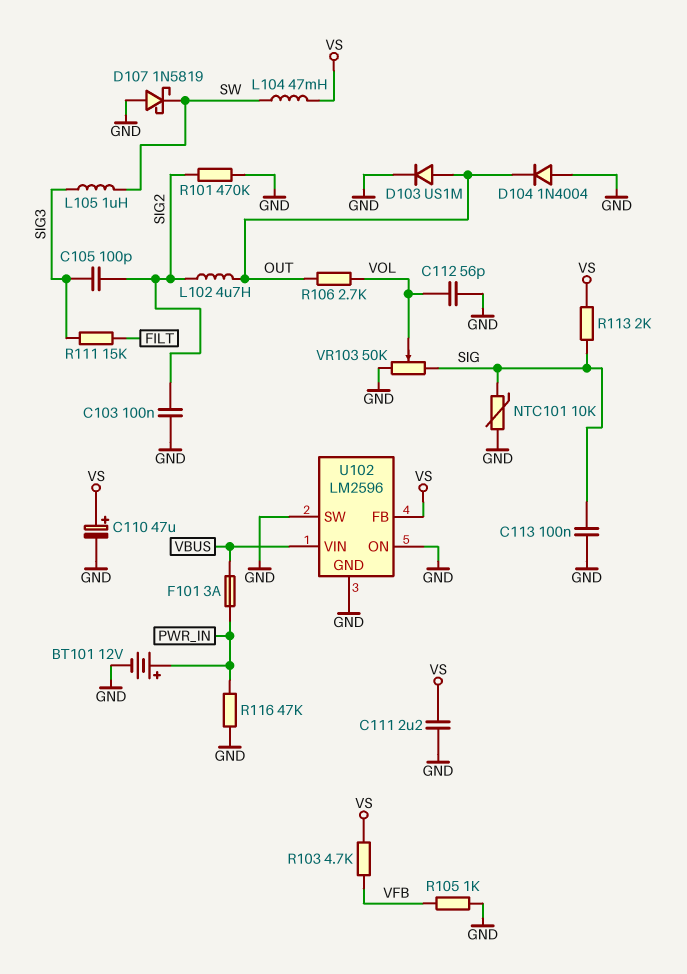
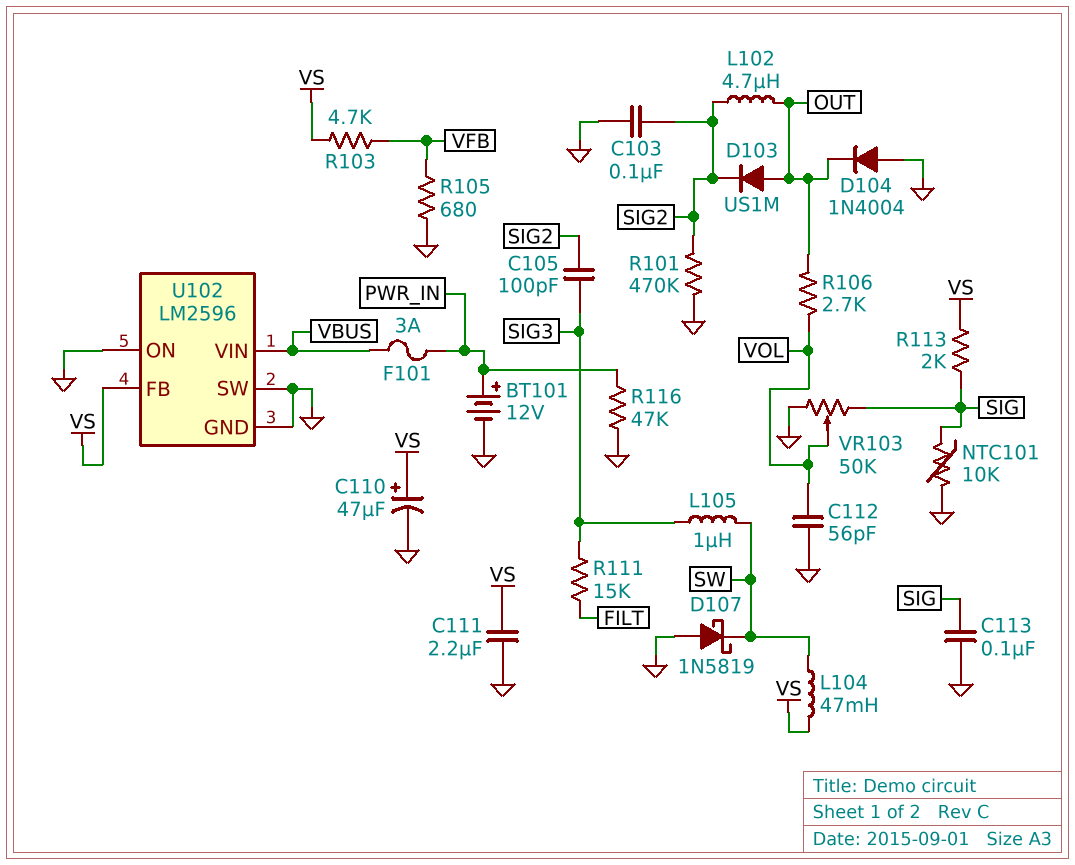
D103: diode US1M (A OUT, K GND) -> diode US1M (A OUT, K SIG2)
R105: 1k (GND, VFB) -> 680 (GND, VFB)

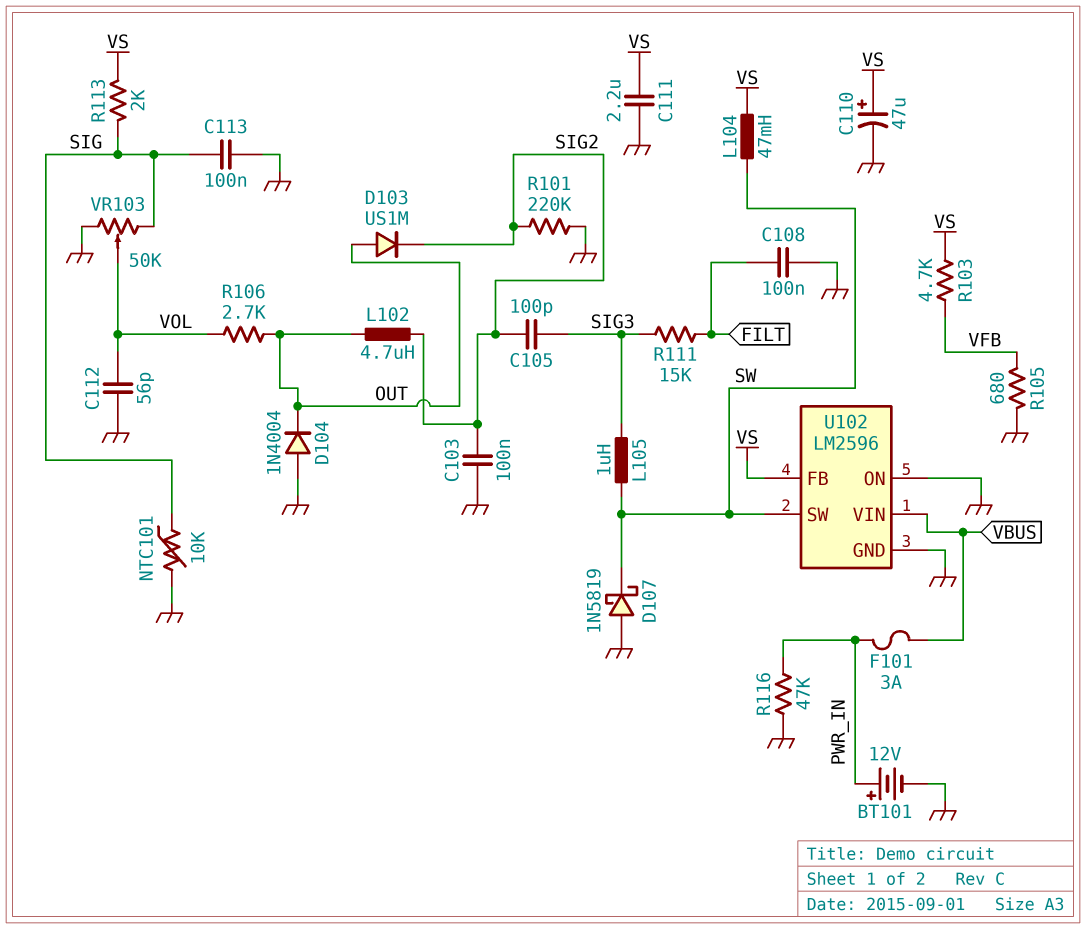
C108: none -> 100nF (FILT, GND)
R101: 470k (GND, SIG2) -> 220k (GND, SIG2)
U102 pin SW: GND -> SW

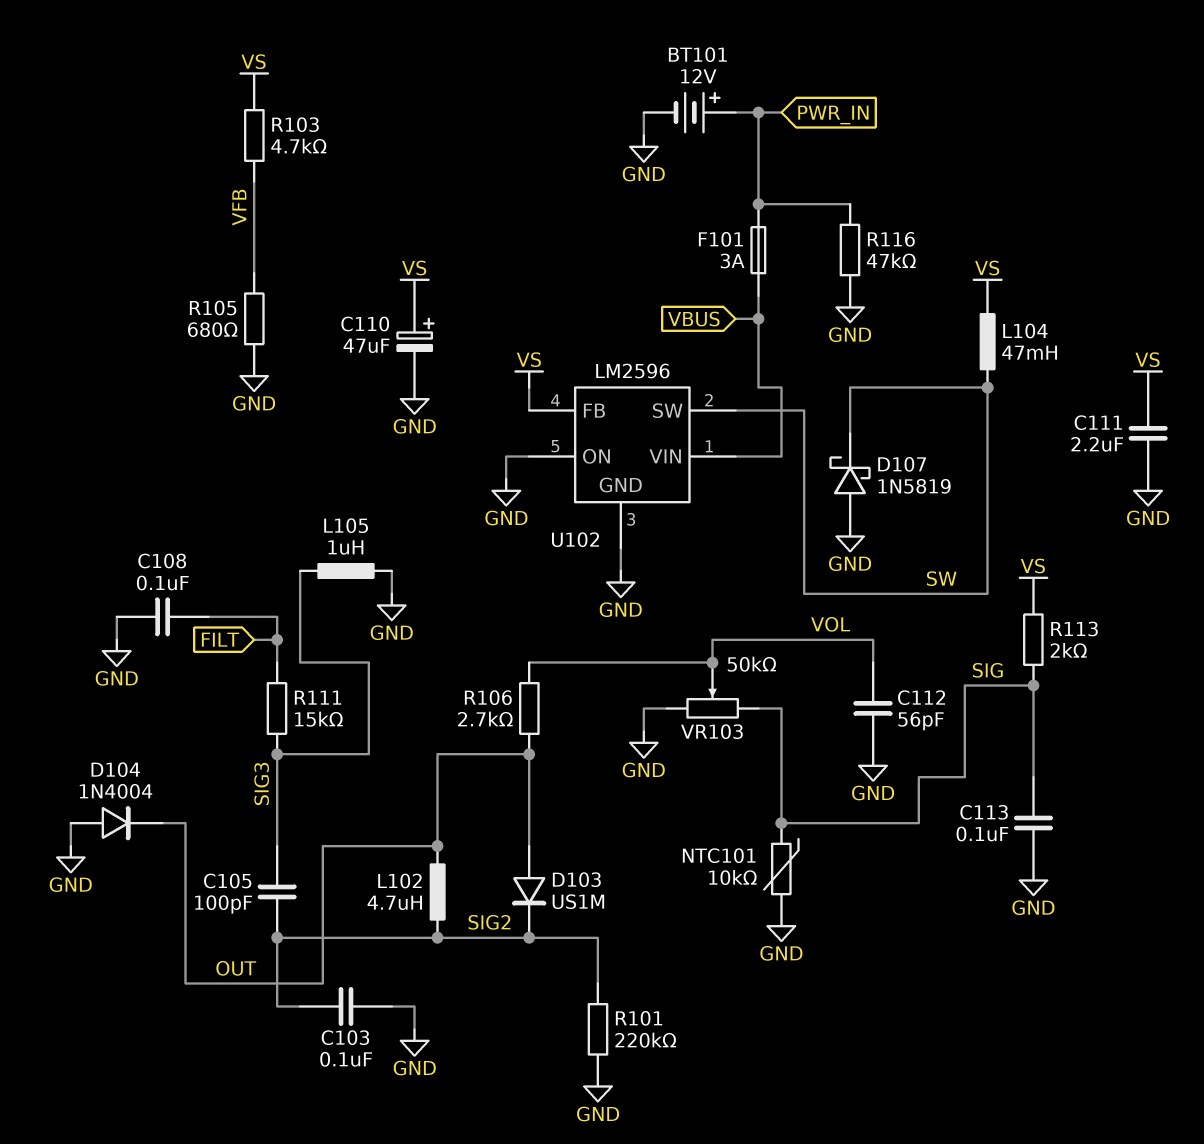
L105: 1uH (SIG3, SW) -> 1uH (GND, SIG3)

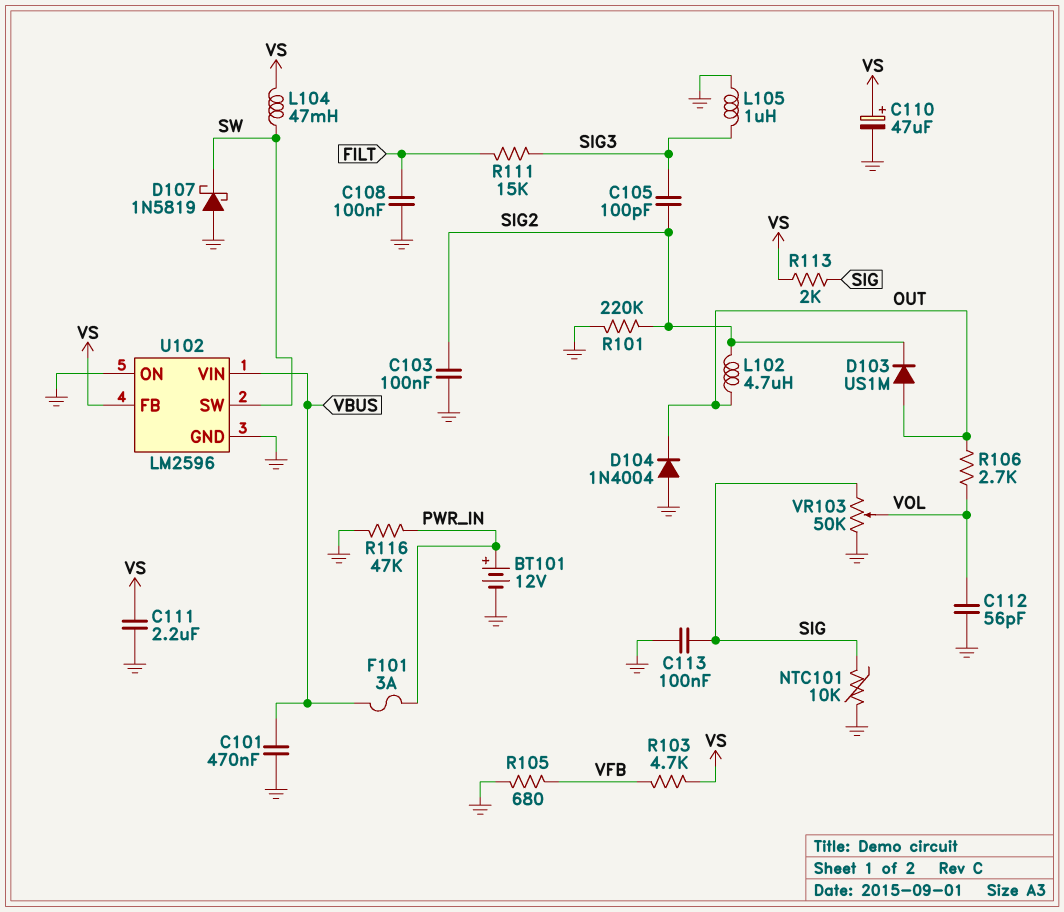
C101: none -> 470nF (GND, VBUS)

